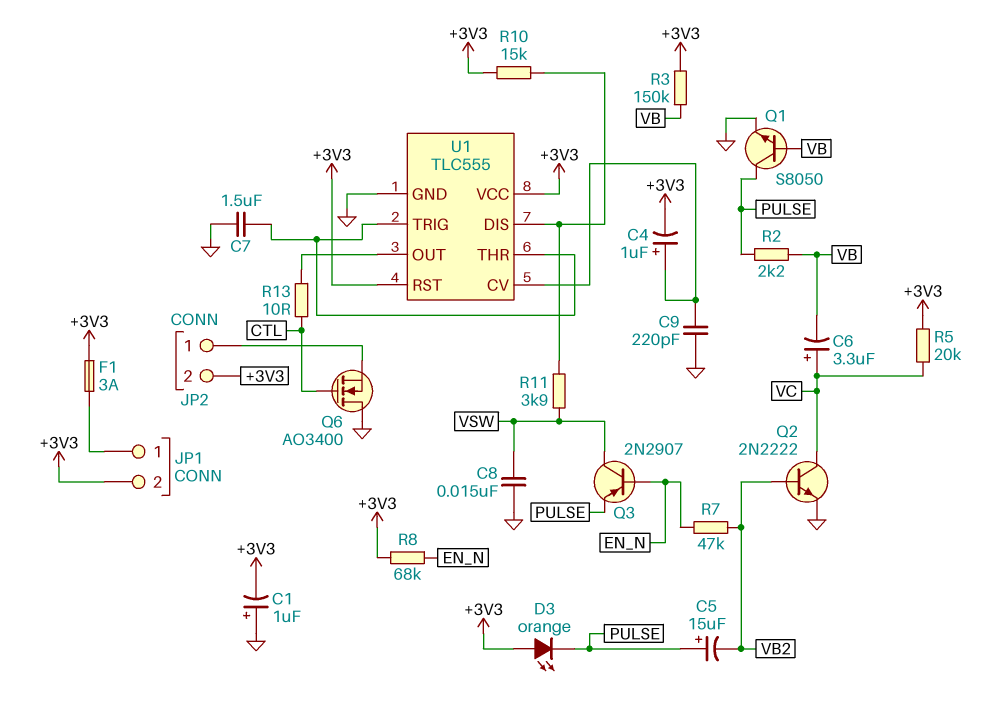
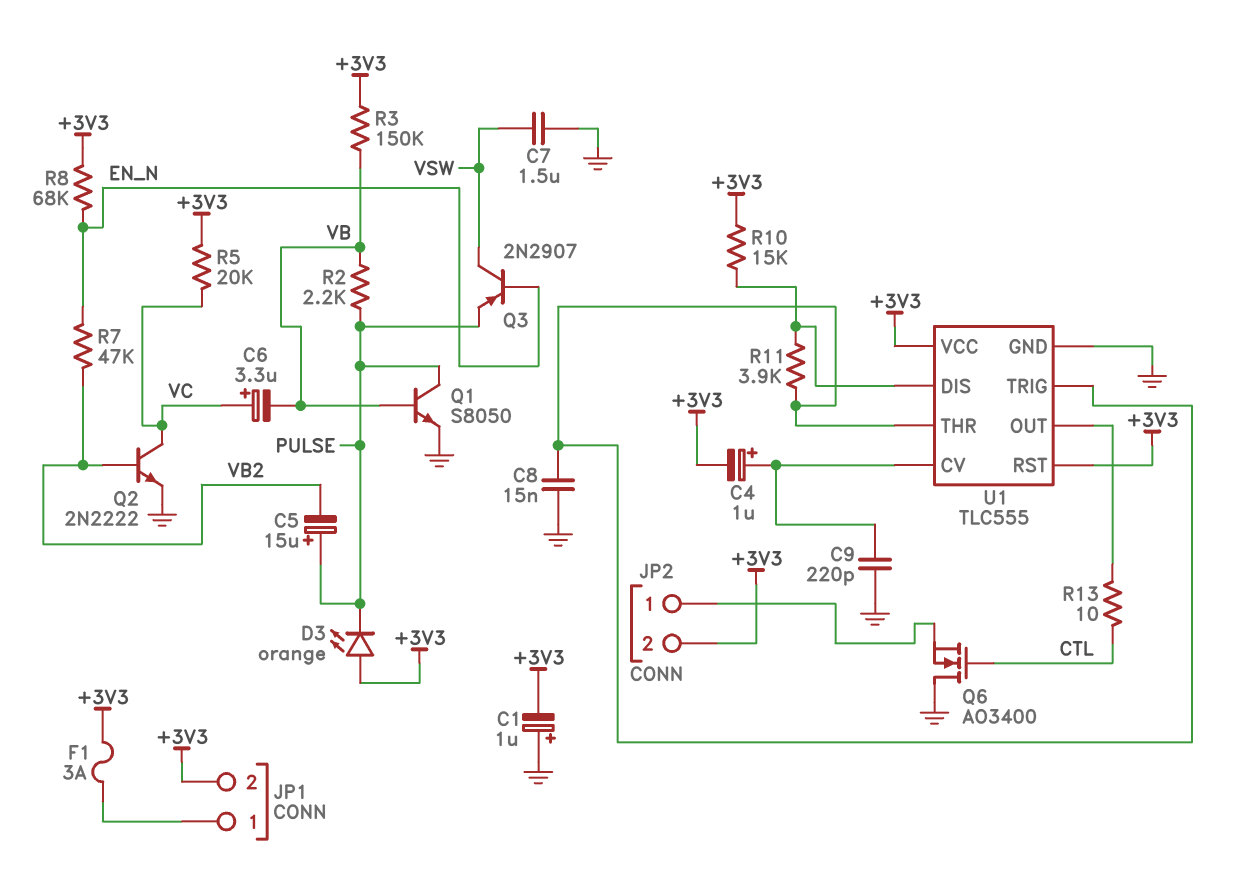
C7: 1.5uF (GND, U1/THR) -> 1.5uF (GND, VSW)
C8: 15nF (GND, VSW) -> 15nF (GND, U1/THR)
R11: 3.9k (U1/DIS, VSW) -> 3.9k (U1/DIS, U1/THR)

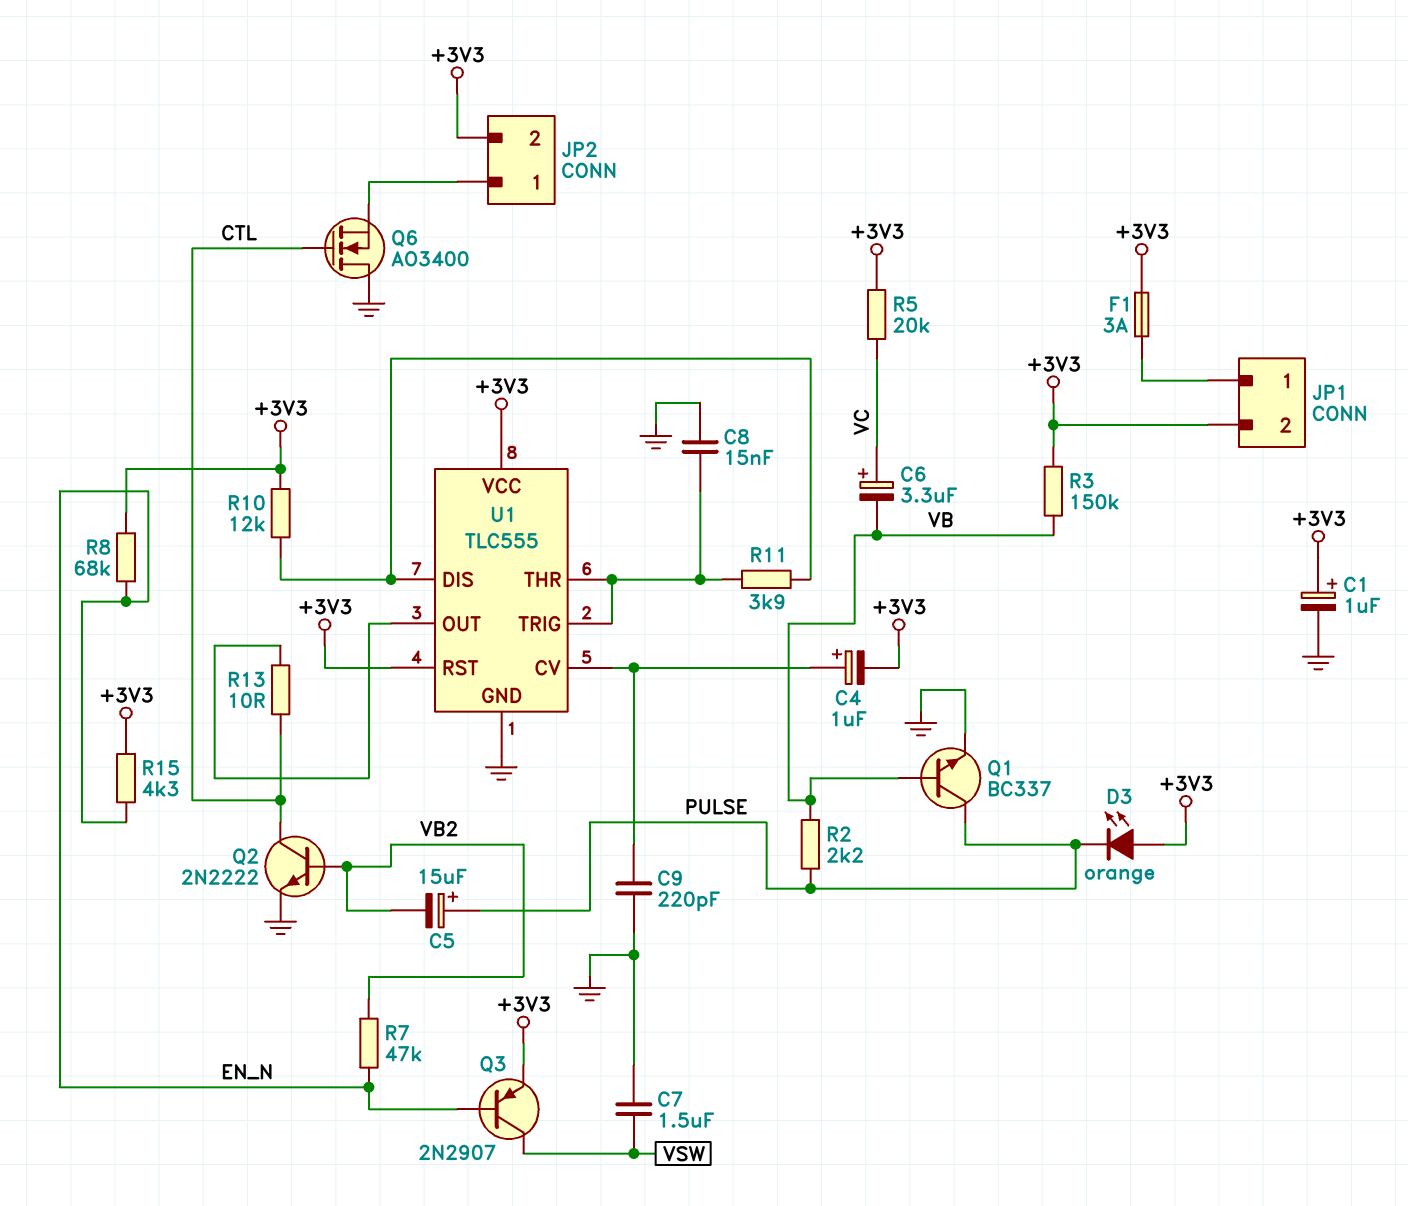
C1: 1uF (plus GND, minus +3V3) -> 1uF (plus +3V3, minus GND)
Q1: NPN S8050 (B VB, C PULSE, E GND) -> NPN BC337 (B VB, C PULSE, E GND)
Q2: NPN 2N2222 (B VB2, C VC, E GND) -> NPN 2N2222 (B VB2, C CTL, E GND)
Q3: PNP 2N2907 (B EN_N, C VSW, E PULSE) -> PNP 2N2907 (B EN_N, C VSW, E +3V3)
R10: 15k (+3V3, U1/DIS) -> 12k (+3V3, U1/DIS)
R15: none -> 4.3k (+3V3, EN_N)

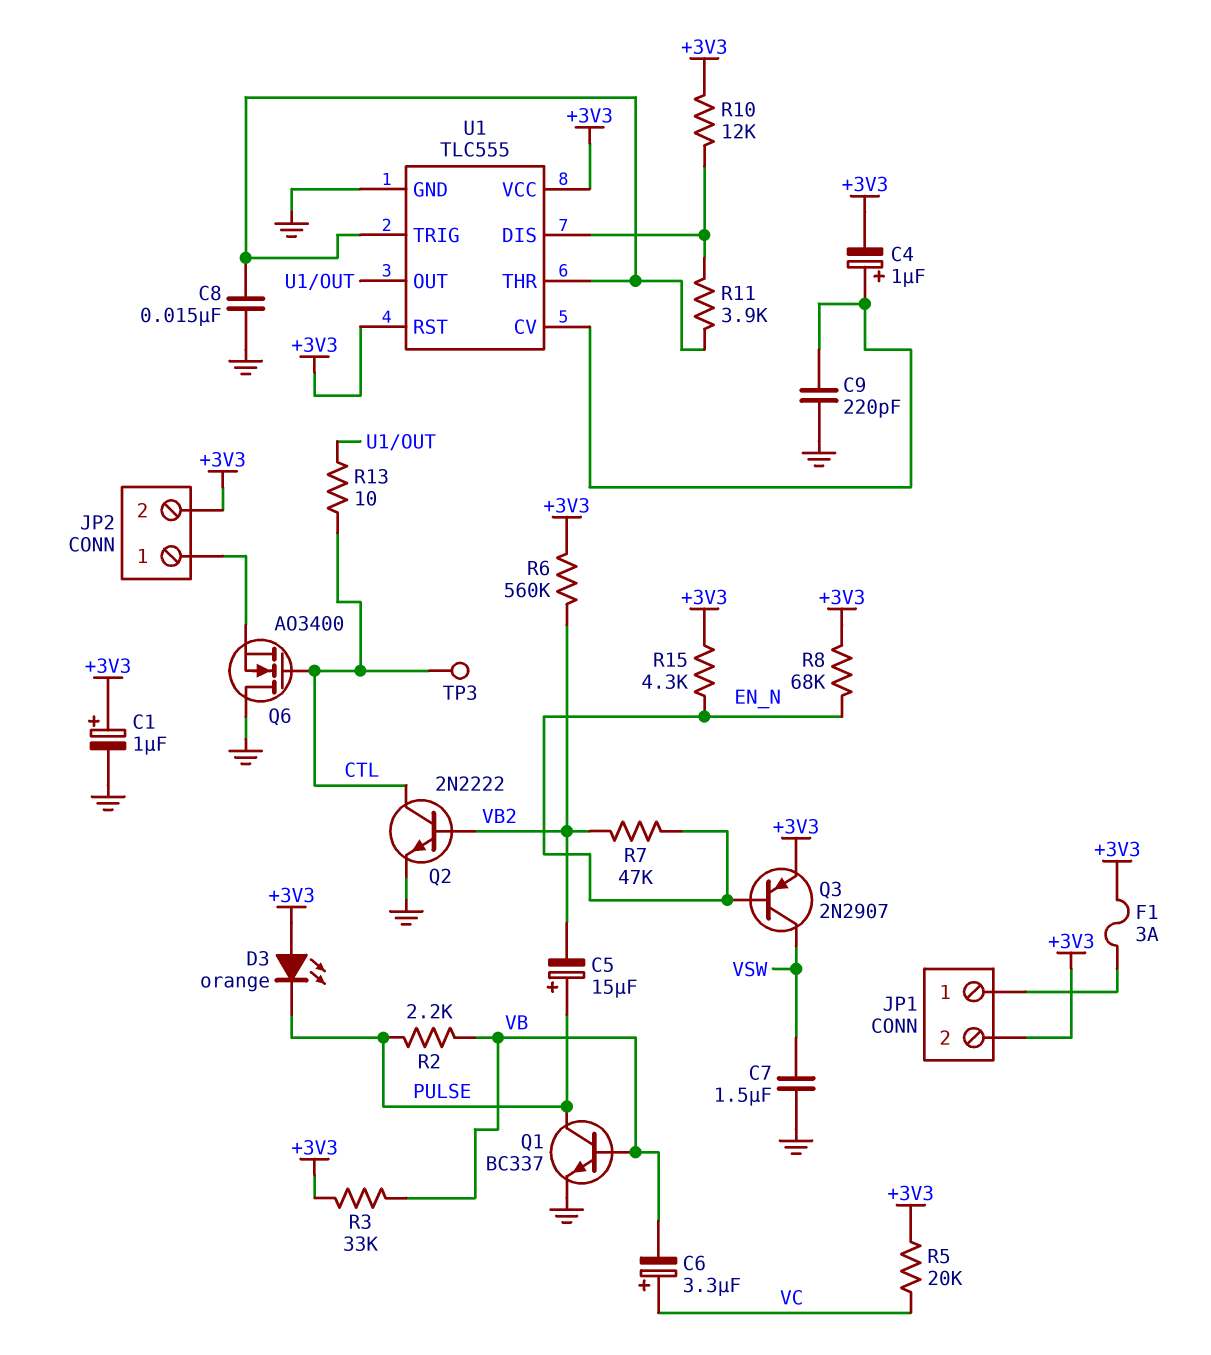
R3: 150k (+3V3, VB) -> 33k (+3V3, VB)
R6: none -> 560k (+3V3, VB2)
TP3: none -> test point (CTL)

